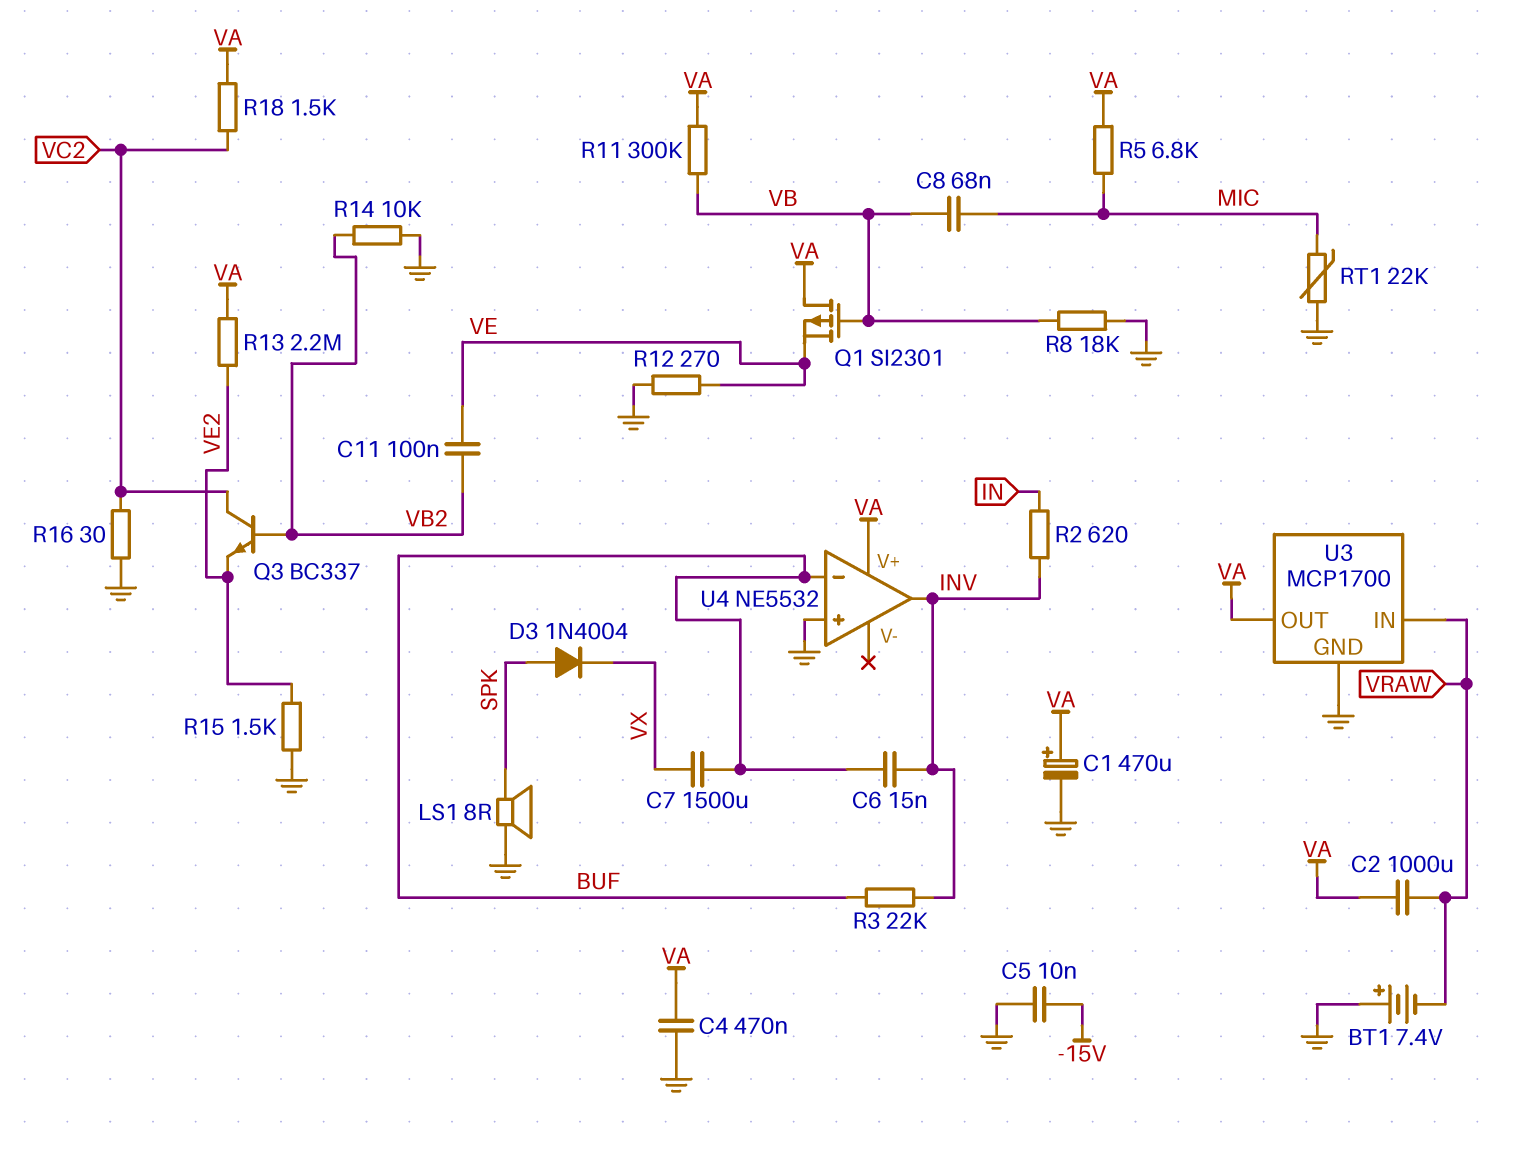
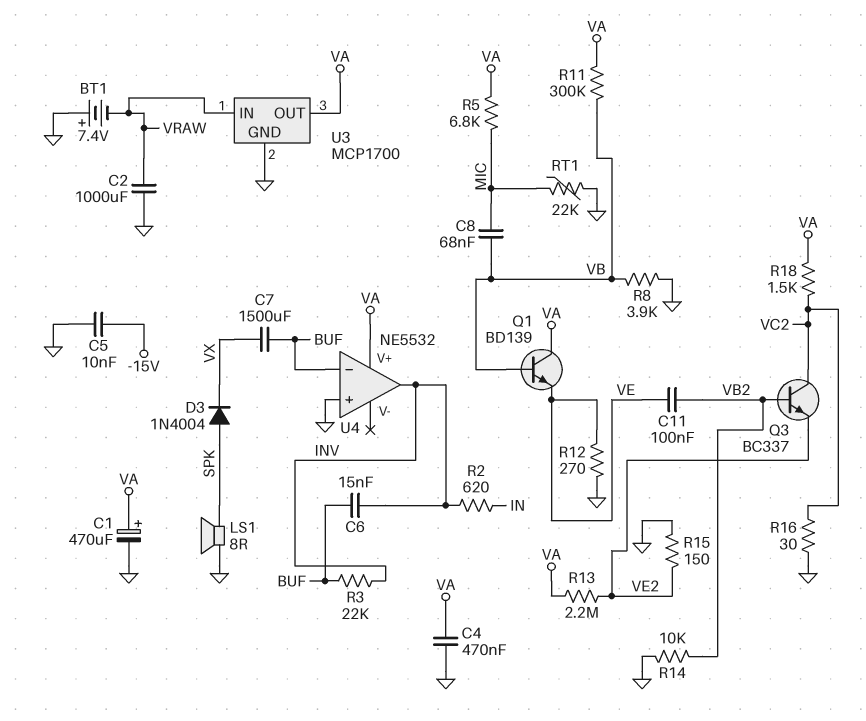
C2: 1000uF (VA, VRAW) -> 1000uF (GND, VRAW)
Q1: PMOS SI2301 (G VB, D VA, S VE) -> NPN BD139 (B VB, C VA, E VE)
R8: 18k (GND, VB) -> 3.9k (GND, VB)
R15: 1.5k (GND, VE2) -> 150 (GND, VE2)

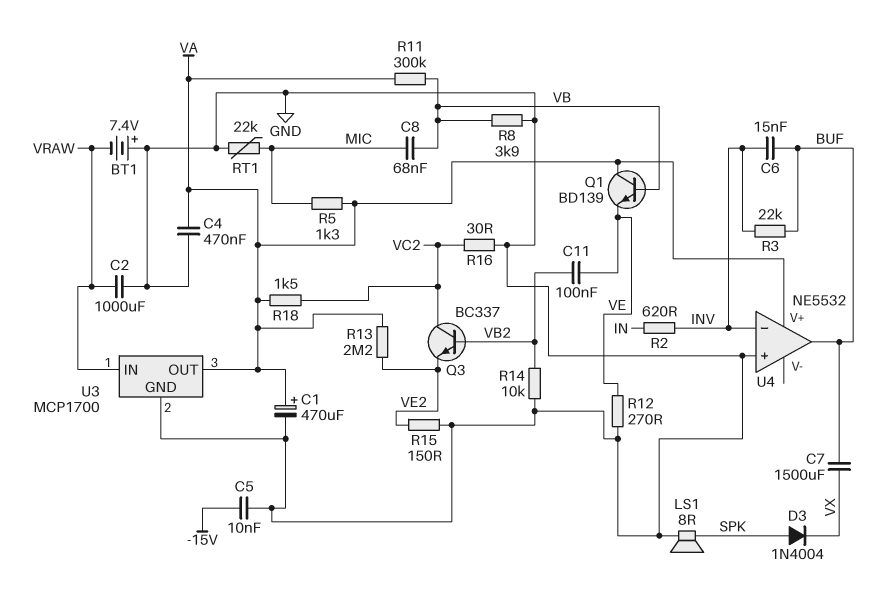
R5: 6.8k (MIC, VA) -> 1.3k (MIC, VA)
U4 pin in-: BUF -> INV
U4 pin out: INV -> BUF

